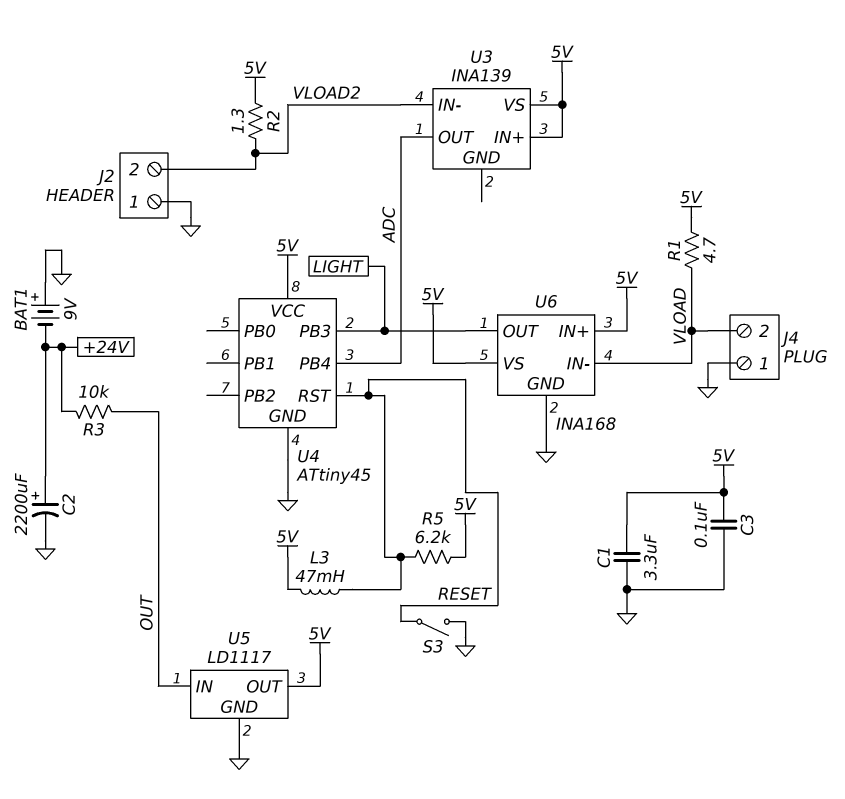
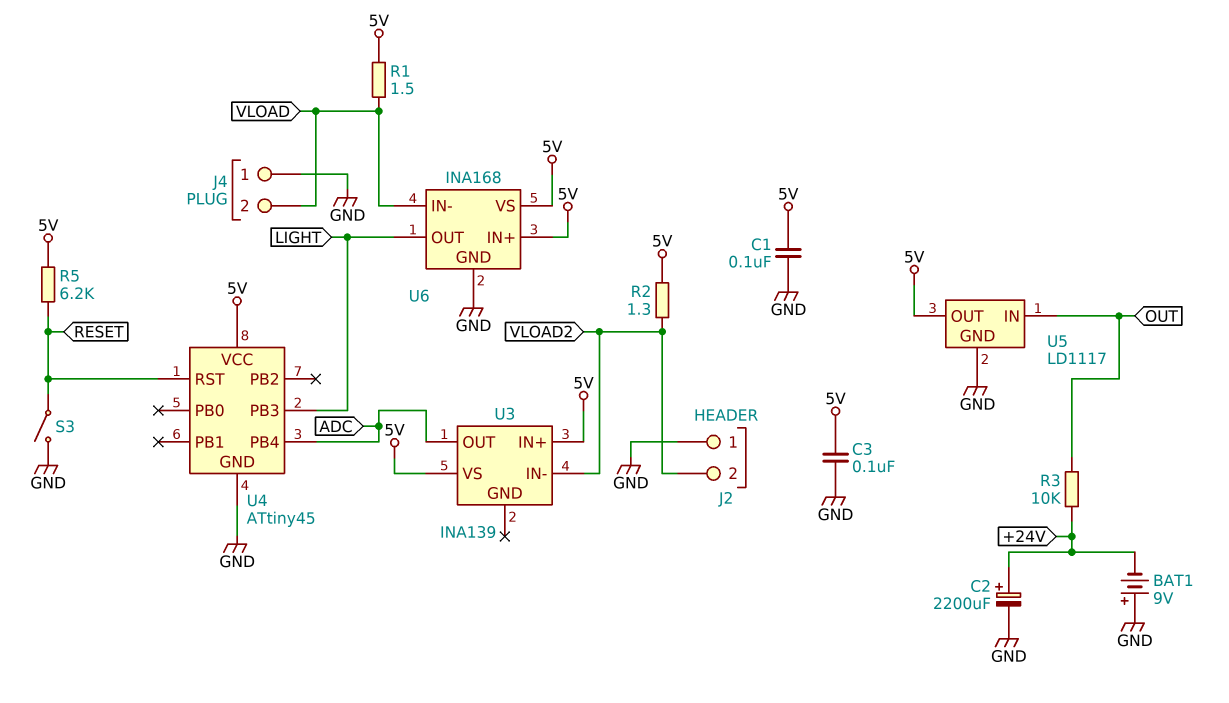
C1: 3.3uF (5V, GND) -> 100nF (5V, GND)
L3: 47mH (5V, RESET) -> none
R1: 4.7 (5V, VLOAD) -> 1.5 (5V, VLOAD)

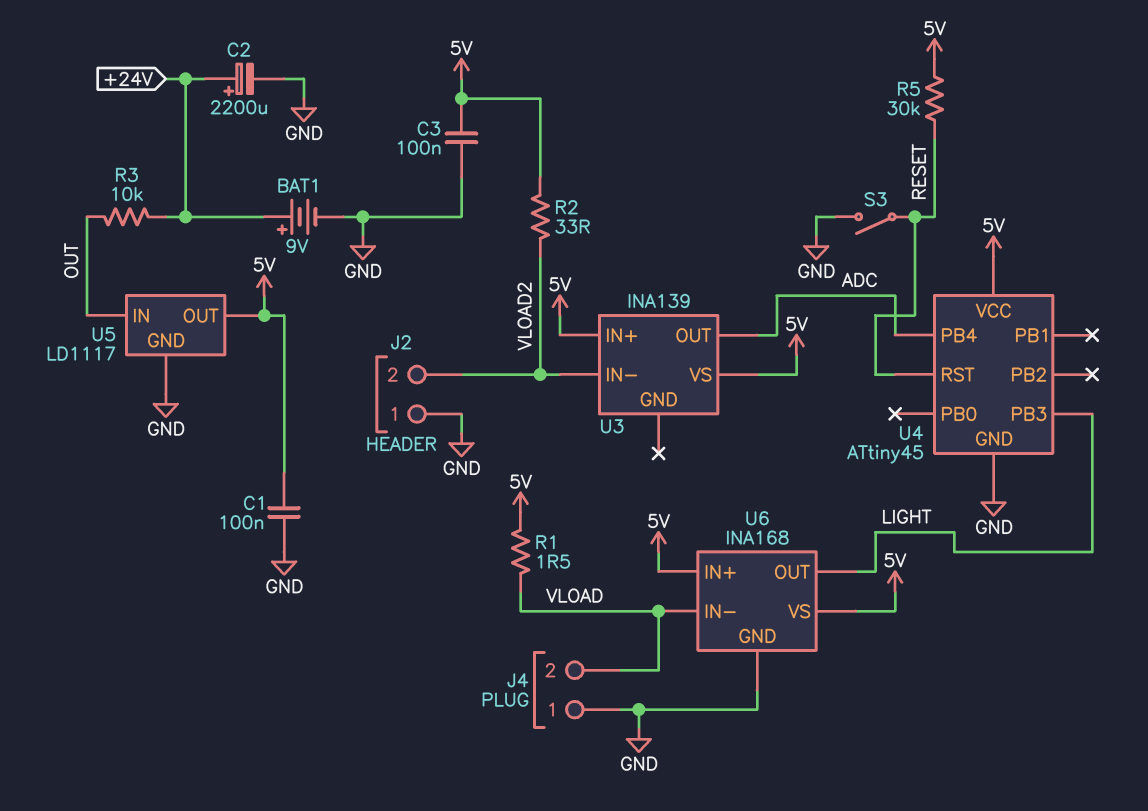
BAT1: 9V (plus GND, minus +24V) -> 9V (plus +24V, minus GND)
R2: 1.3 (5V, VLOAD2) -> 33 (5V, VLOAD2)
R5: 6.2k (5V, RESET) -> 30k (5V, RESET)

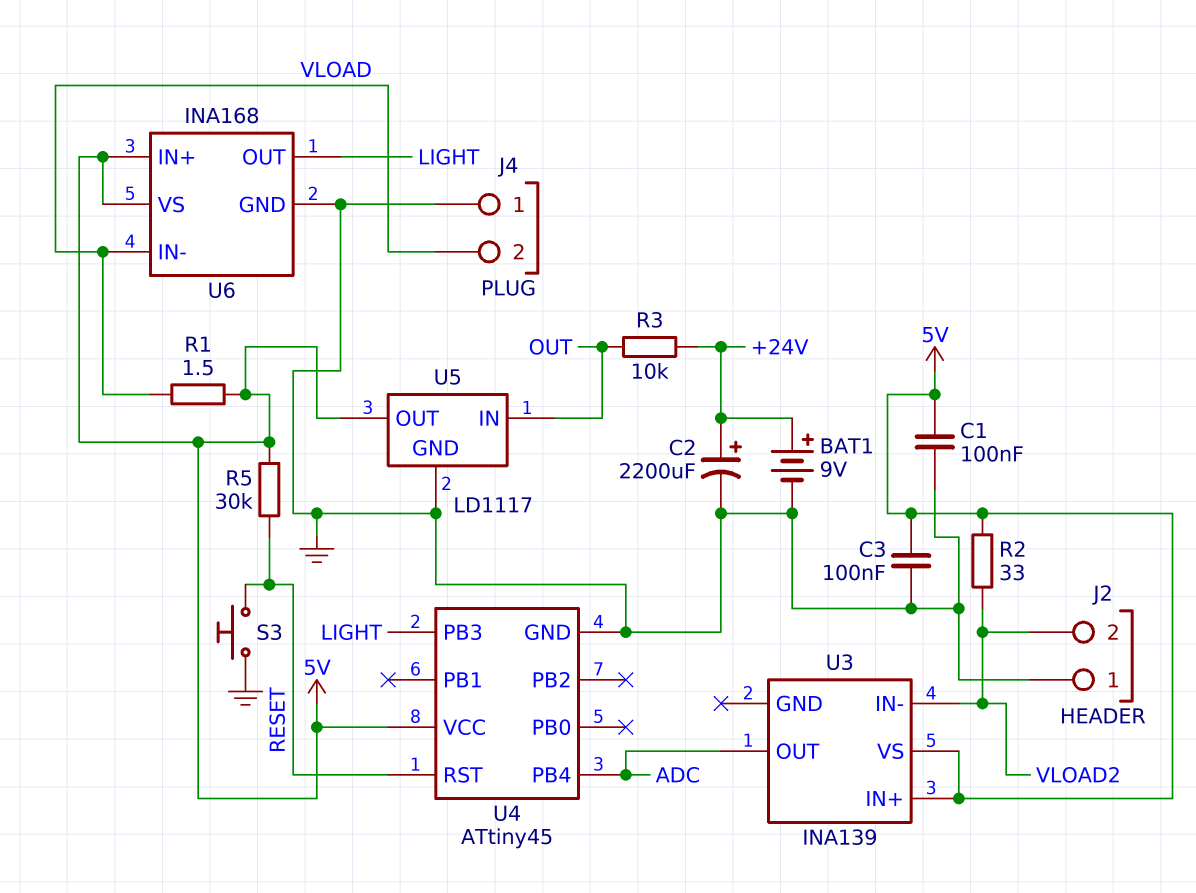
S3: switch (GND, RESET) -> button (GND, RESET)

